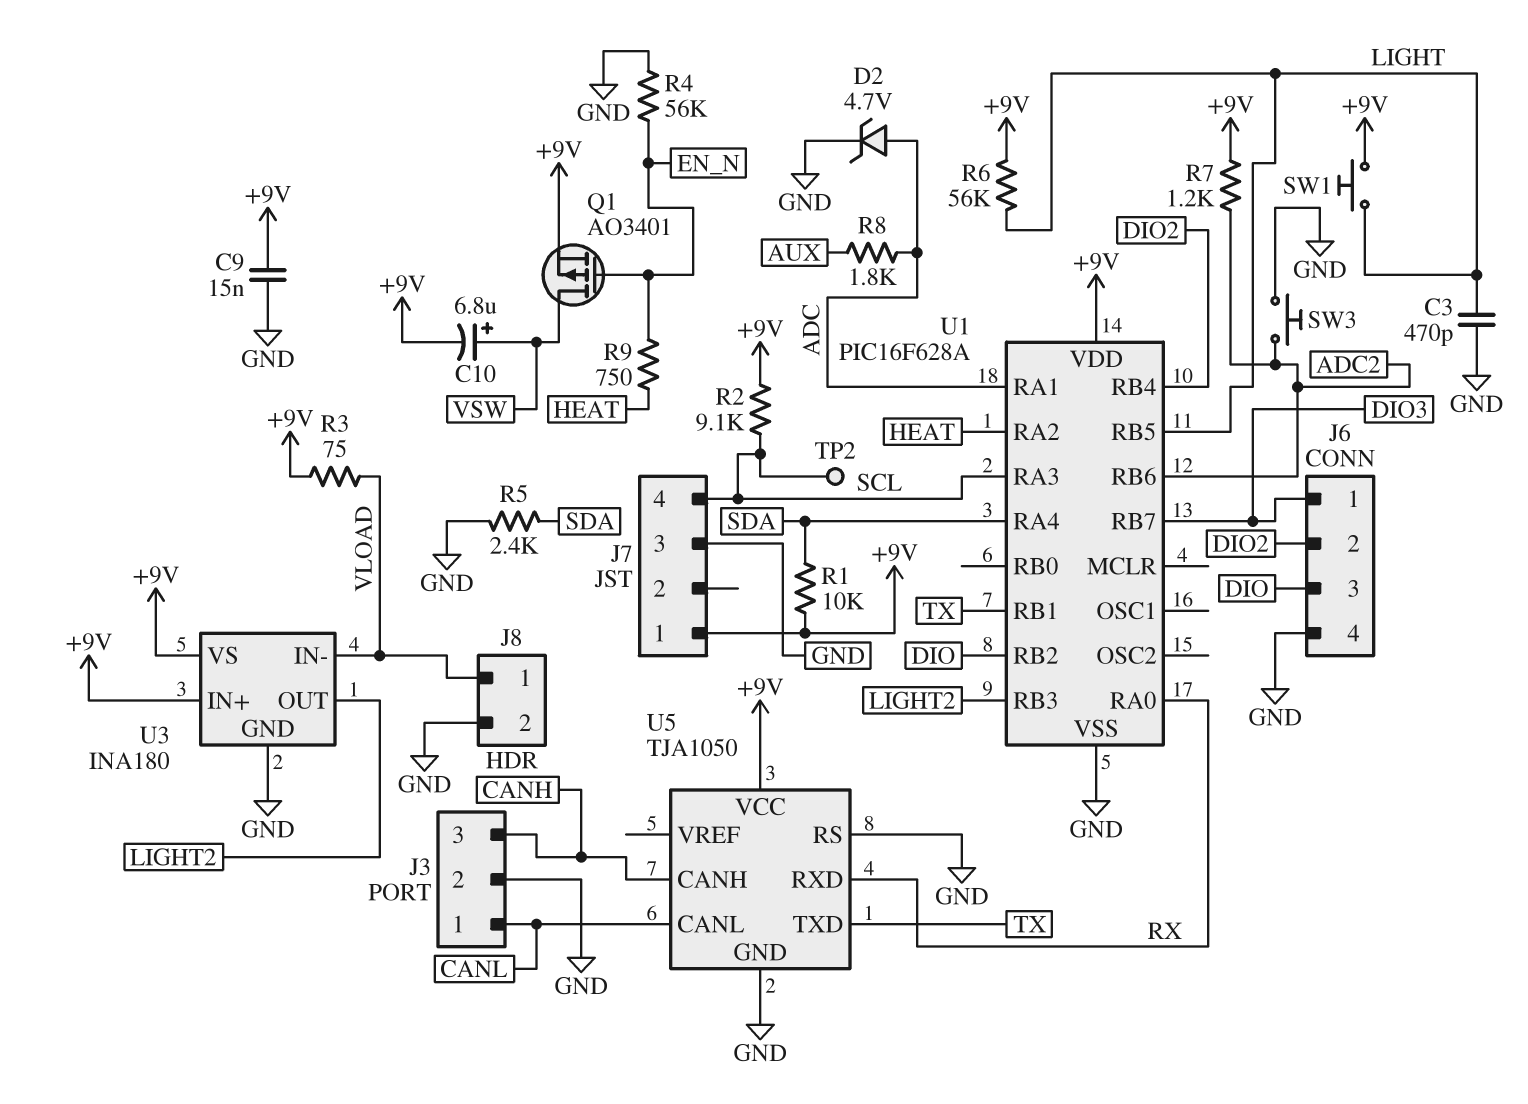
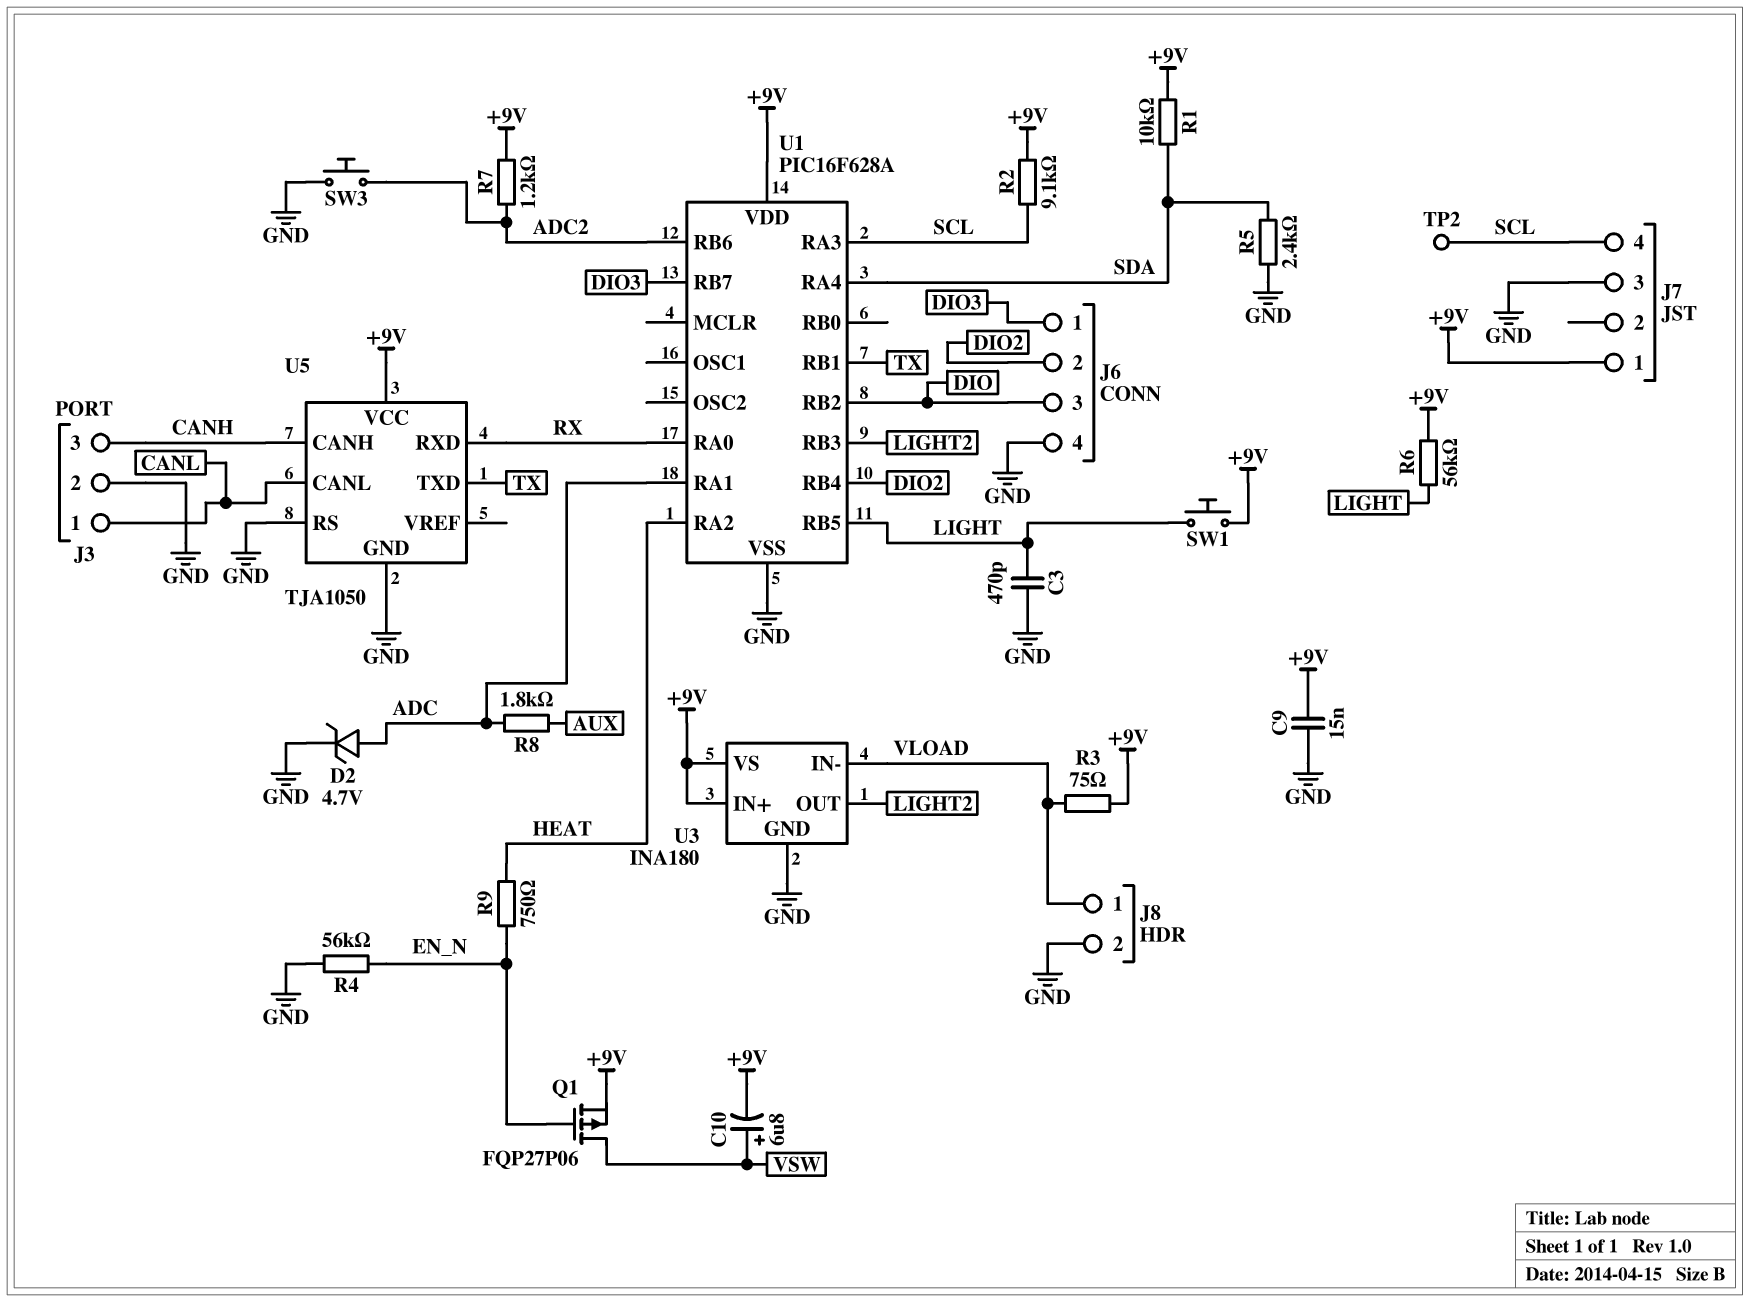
Q1: PMOS AO3401 (G EN_N, D VSW, S +9V) -> PMOS FQP27P06 (G EN_N, D VSW, S +9V)

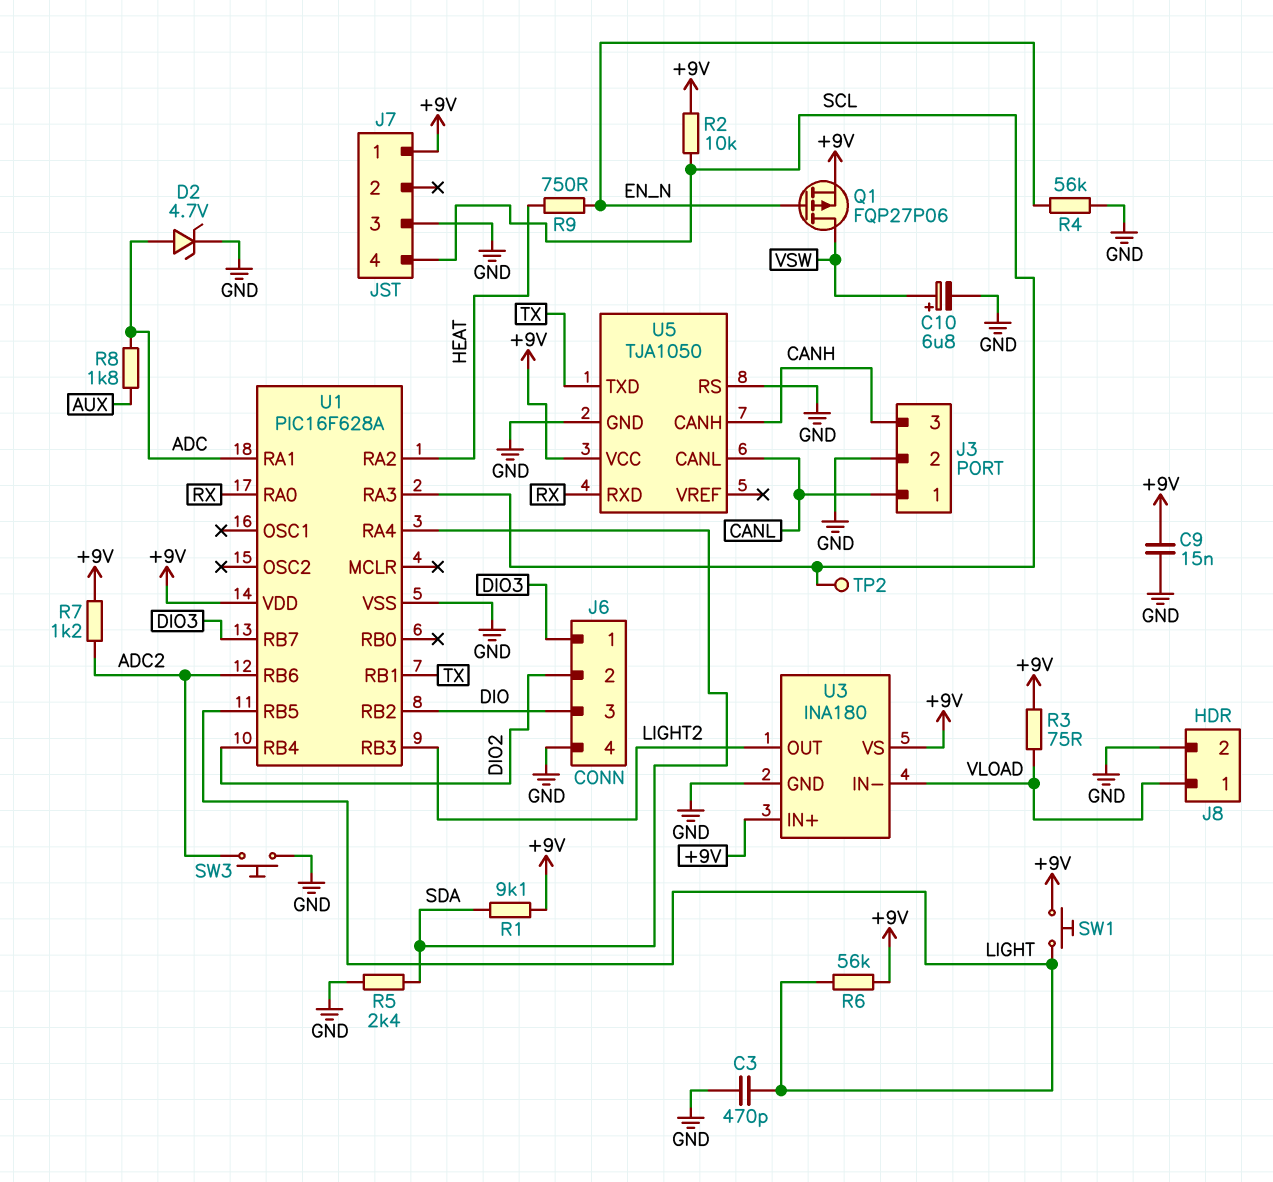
C10: 6.8uF (plus VSW, minus +9V) -> 6.8uF (plus VSW, minus GND)
R1: 10k (+9V, SDA) -> 9.1k (+9V, SDA)
R2: 9.1k (+9V, SCL) -> 10k (+9V, SCL)

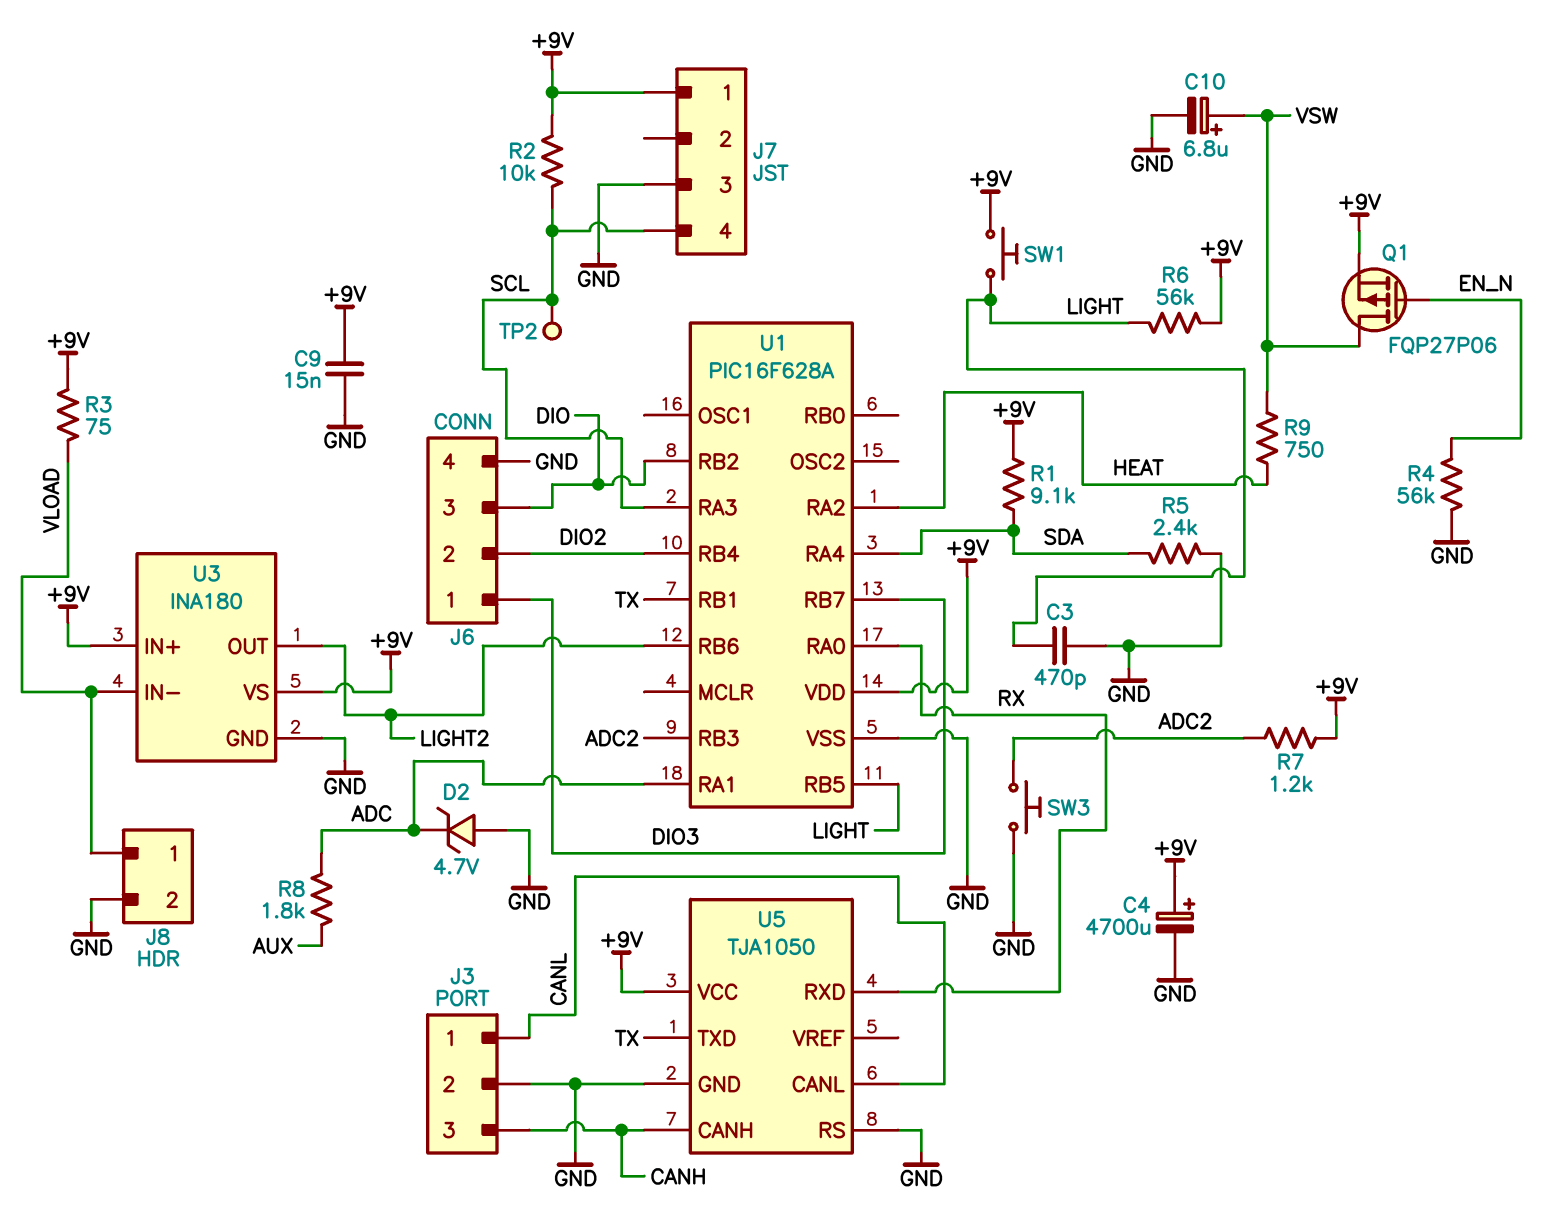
C4: none -> 4700uF (plus +9V, minus GND)
D2: zener 4.7V (A ADC, K GND) -> zener 4.7V (A GND, K ADC)
R9: 750 (EN_N, HEAT) -> 750 (HEAT, VSW)
U1 pin RB3: LIGHT2 -> ADC2
U1 pin RB6: ADC2 -> LIGHT2

